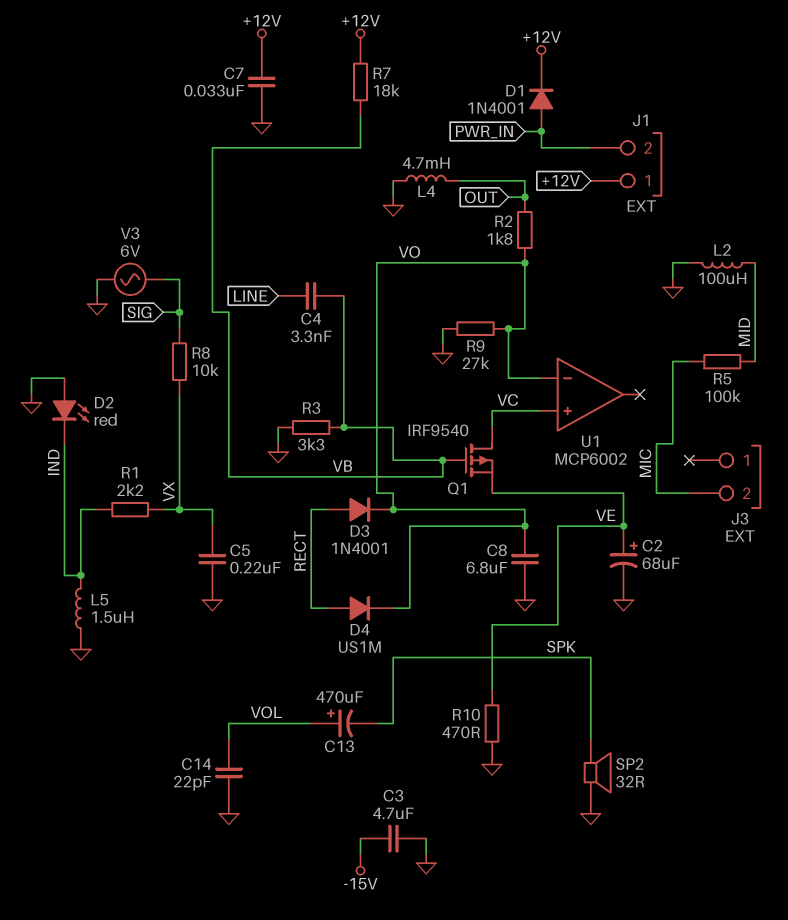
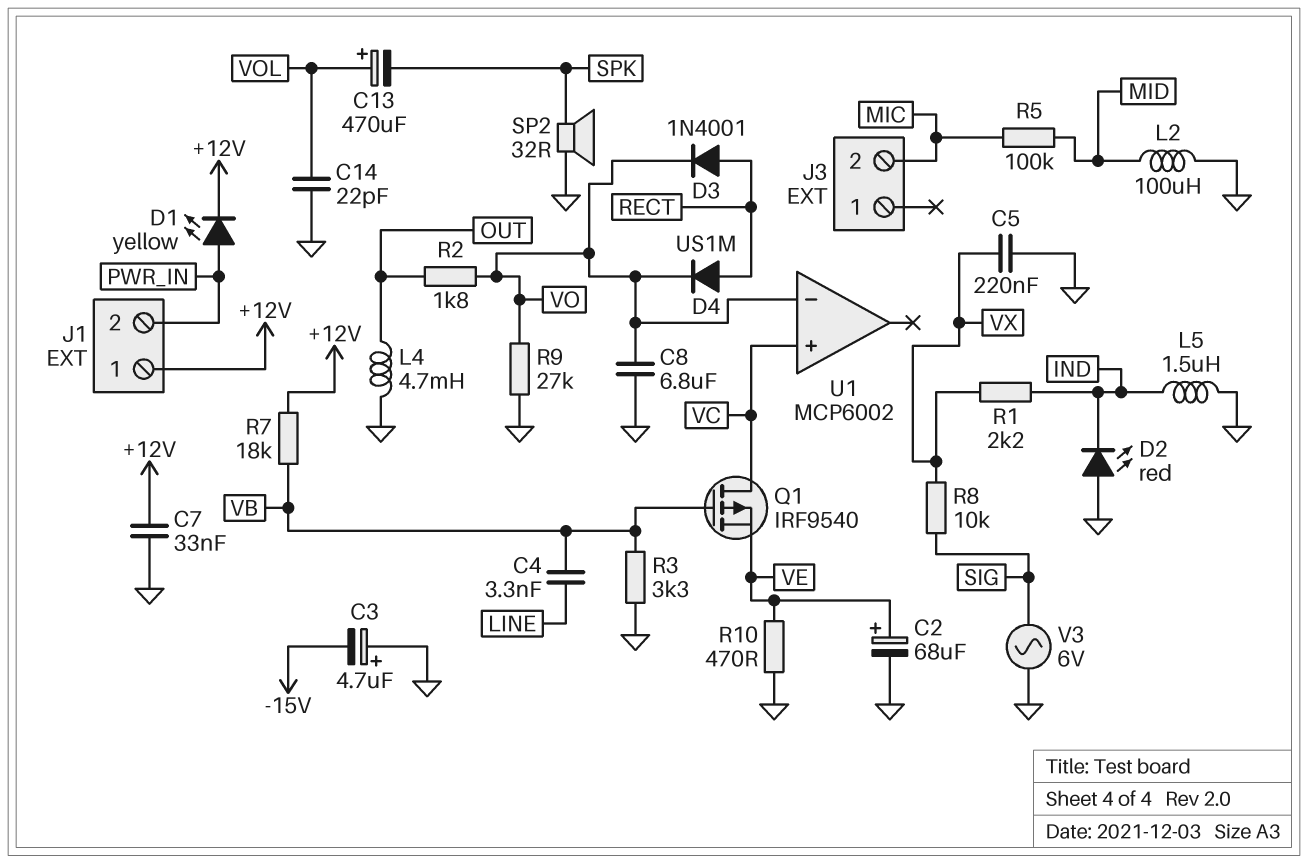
C3: 4.7uF (-15V, GND) -> 4.7uF (plus GND, minus -15V)
D1: diode 1N4001 (A PWR_IN, K +12V) -> LED yellow (A PWR_IN, K +12V)

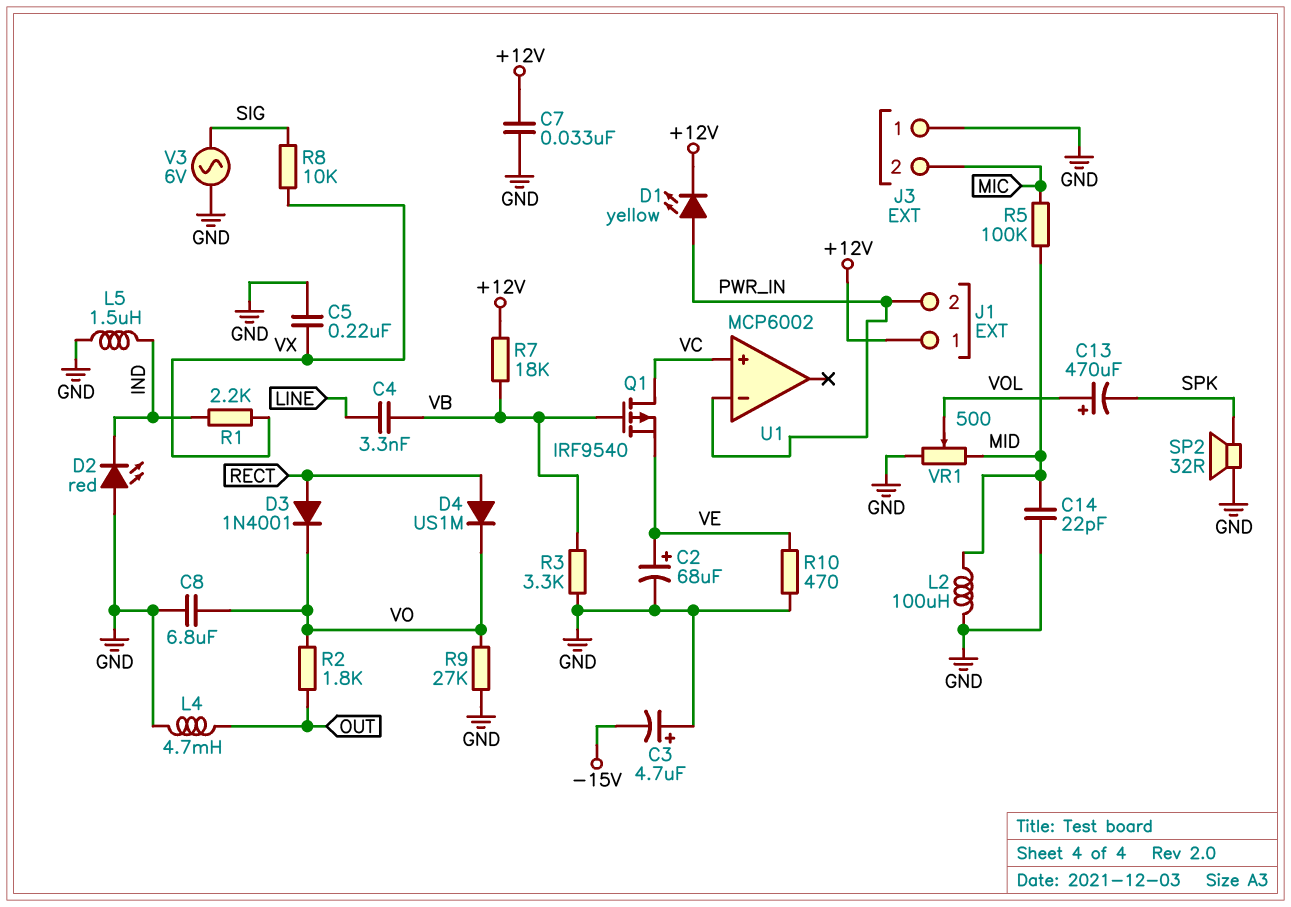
C14: 22pF (GND, VOL) -> 22pF (GND, MID)
J3 pin 1: none -> GND
U1 pin in-: VO -> PWR_IN
VR1: none -> 500 (GND, MID, wiper VOL)

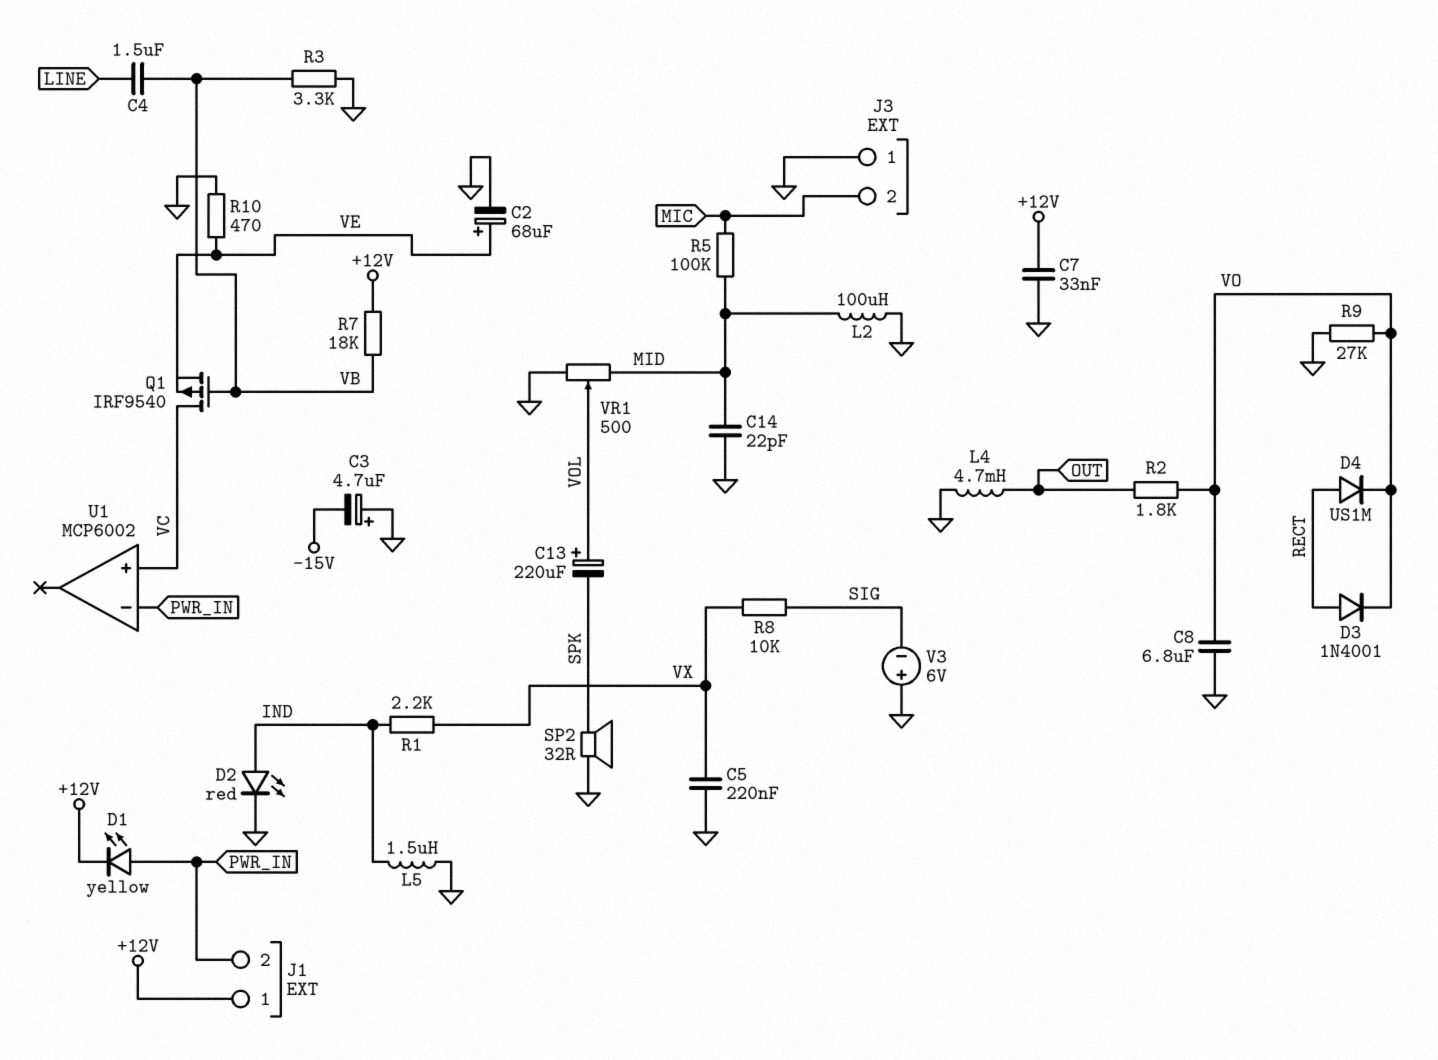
C4: 3.3nF (LINE, VB) -> 1.5uF (LINE, VB)
C13: 470uF (plus VOL, minus SPK) -> 220uF (plus VOL, minus SPK)
D2: LED red (A GND, K IND) -> LED red (A IND, K GND)
V3: AC 6V (GND, SIG) -> 6V (plus GND, minus SIG)

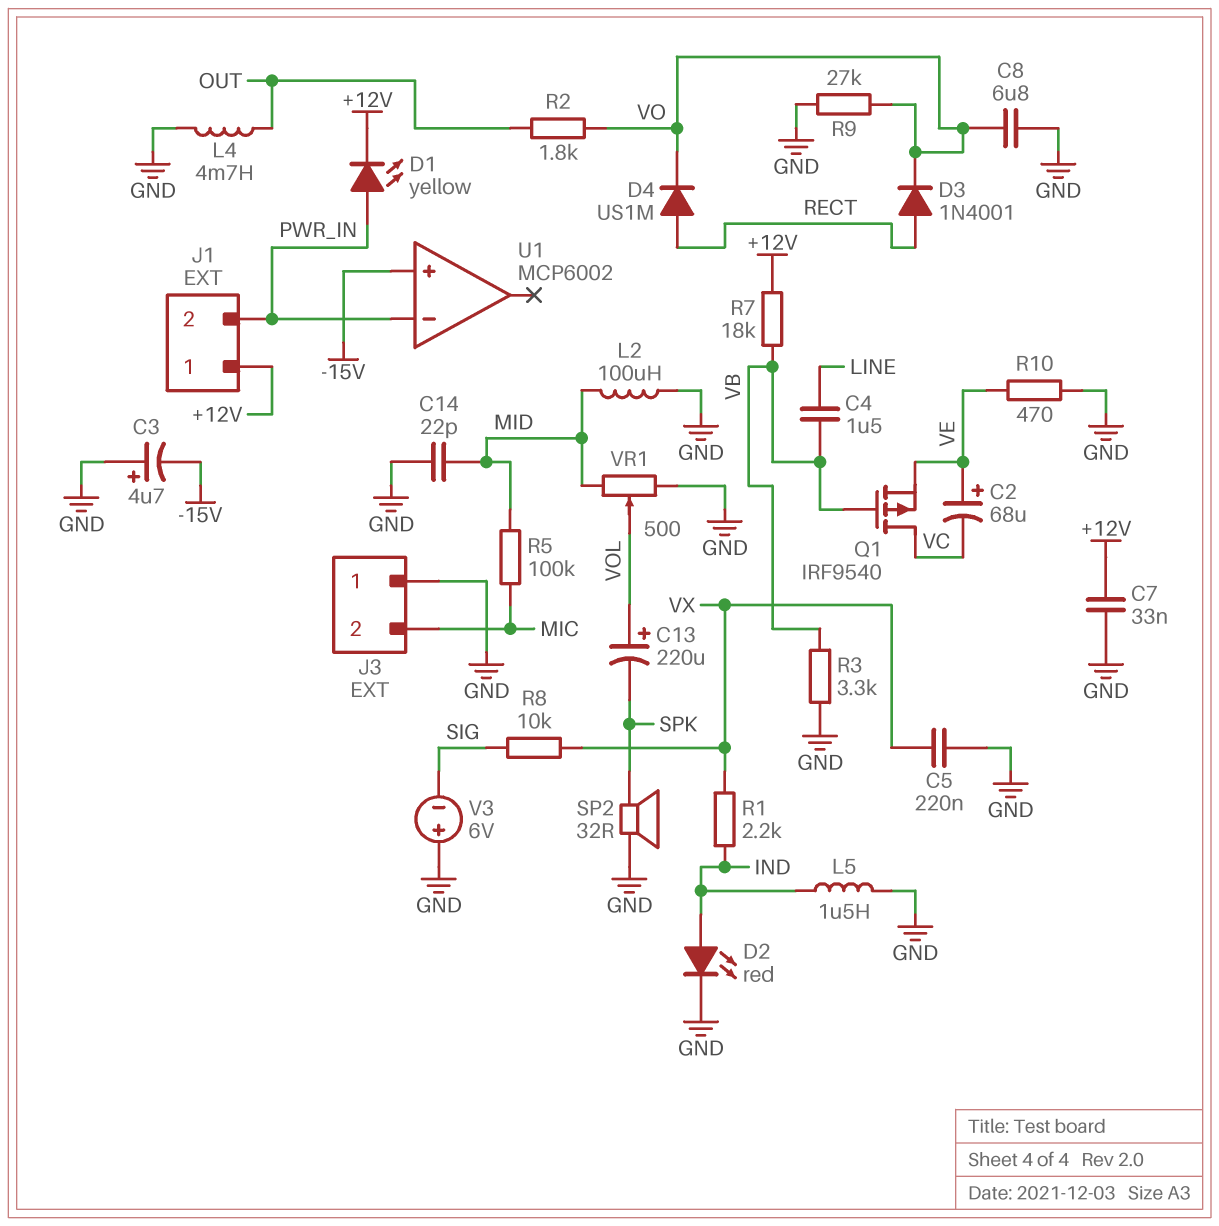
C2: 68uF (plus VE, minus GND) -> 68uF (plus VE, minus VC)
U1 pin in+: VC -> -15V

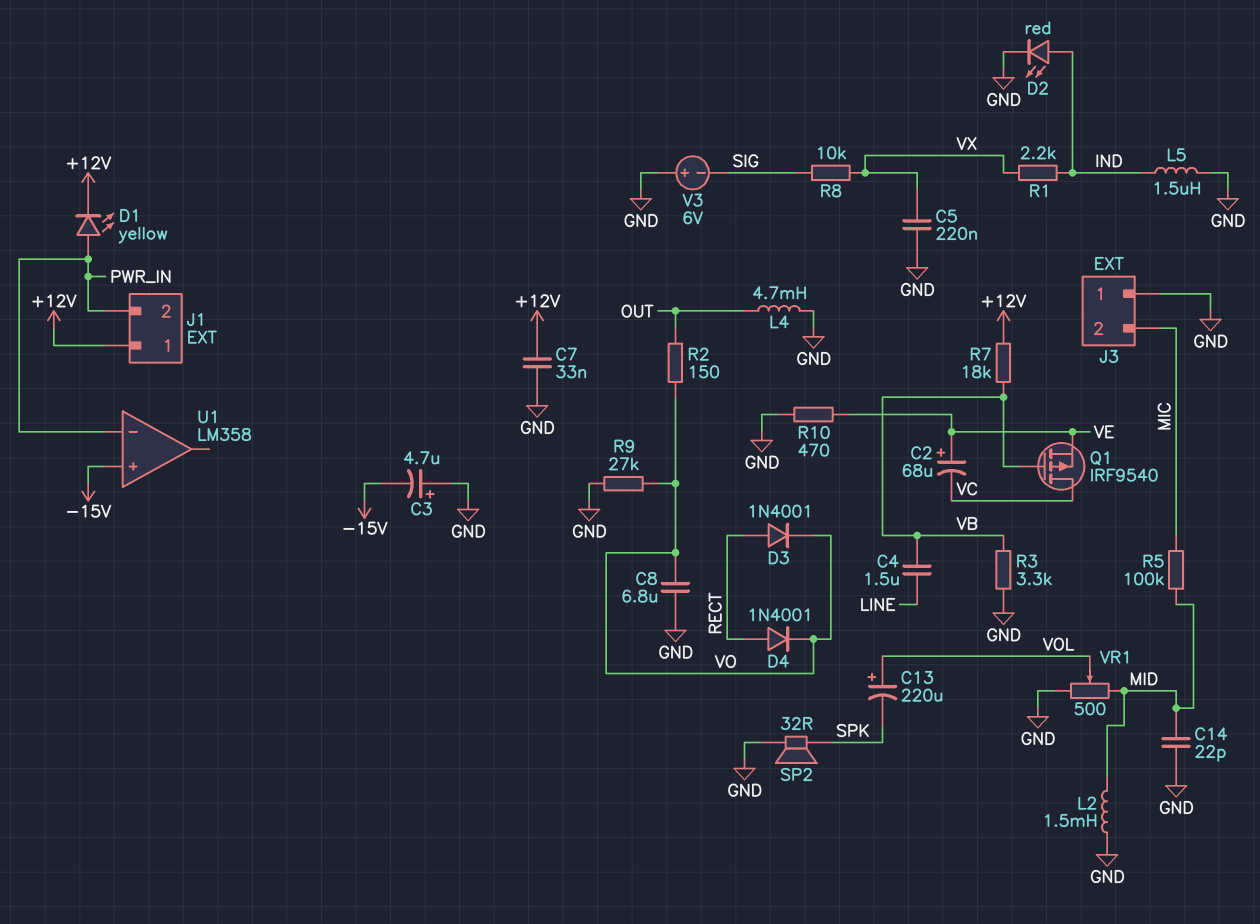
D4: diode US1M (A RECT, K VO) -> diode 1N4001 (A RECT, K VO)
L2: 100uH (GND, MID) -> 1.5mH (GND, MID)
R2: 1.8k (OUT, VO) -> 150 (OUT, VO)
U1: MCP6002 -> LM358

